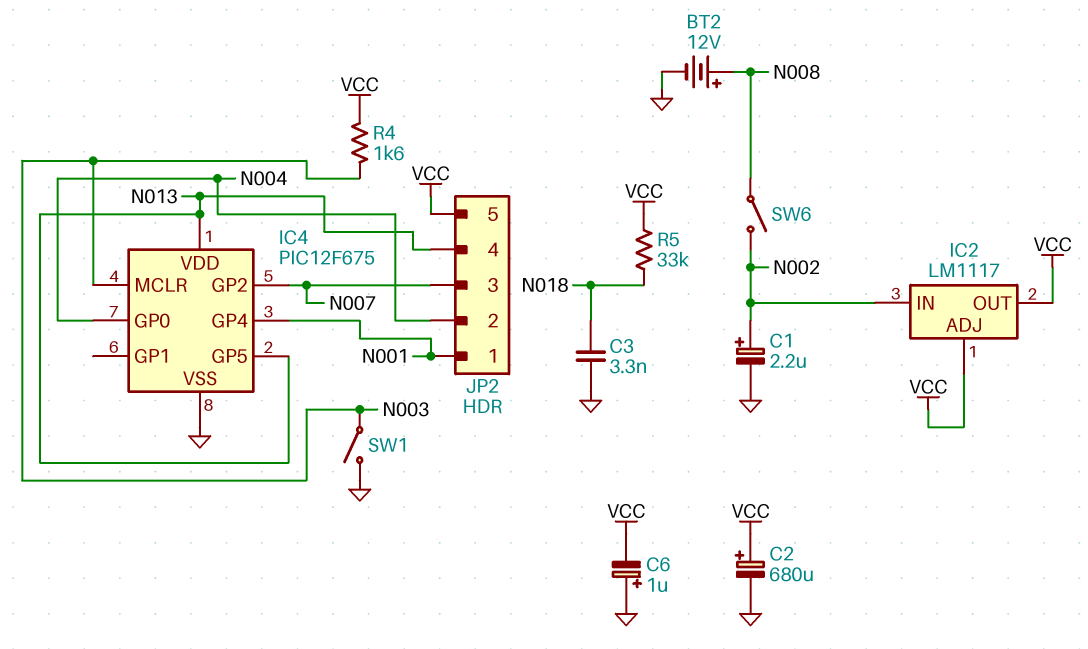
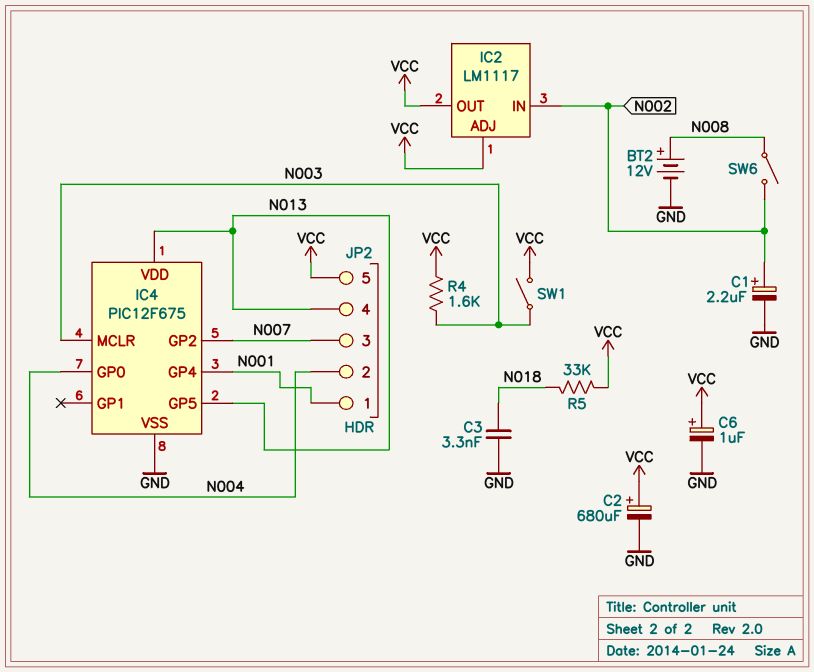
C6: 1uF (plus GND, minus VCC) -> 1uF (plus VCC, minus GND)
SW1: switch (GND, N003) -> switch (N003, VCC)

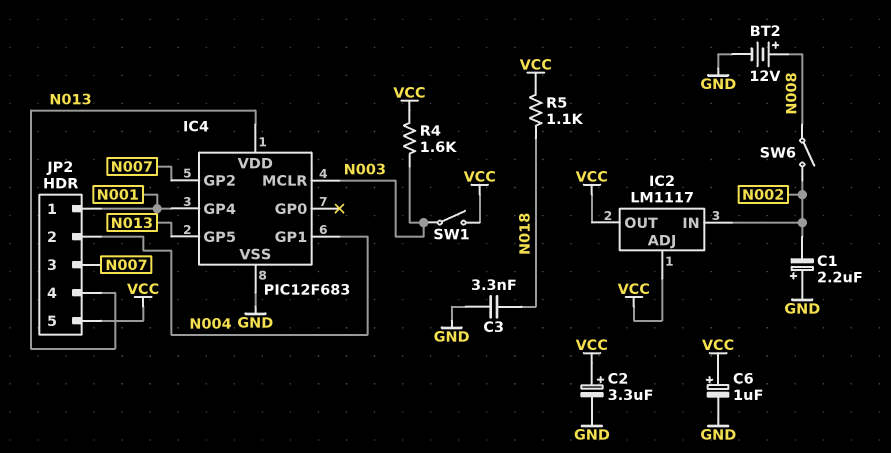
C1: 2.2uF (plus N002, minus GND) -> 2.2uF (plus GND, minus N002)
C2: 680uF (plus VCC, minus GND) -> 3.3uF (plus VCC, minus GND)
IC4: PIC12F675 -> PIC12F683
IC4 pin GP0: N004 -> none
IC4 pin GP1: none -> N004
R5: 33k (N018, VCC) -> 1.1k (N018, VCC)

